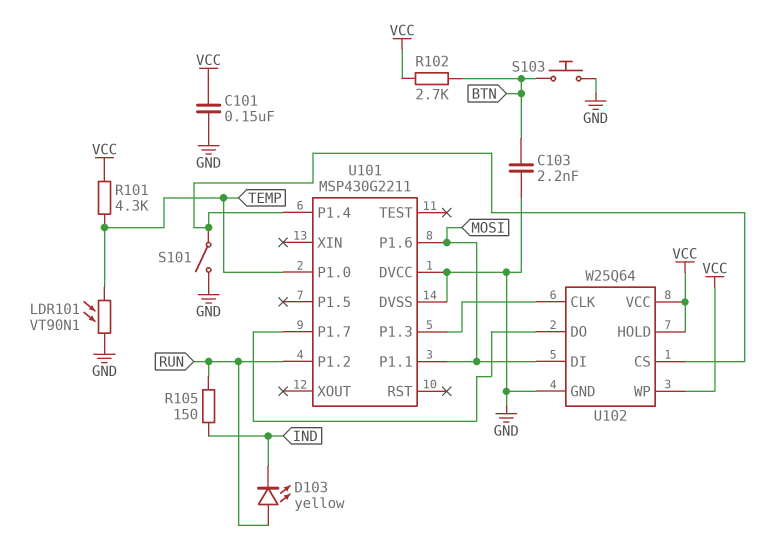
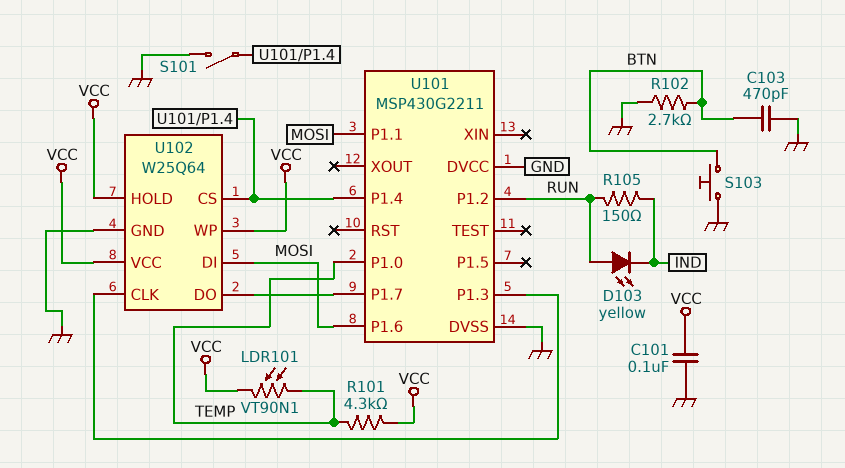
C101: 150nF (GND, VCC) -> 100nF (GND, VCC)
C103: 2.2nF (BTN, GND) -> 470pF (BTN, GND)
LDR101: VT90N1 (GND, TEMP) -> VT90N1 (TEMP, VCC)
R102: 2.7k (BTN, VCC) -> 2.7k (BTN, GND)

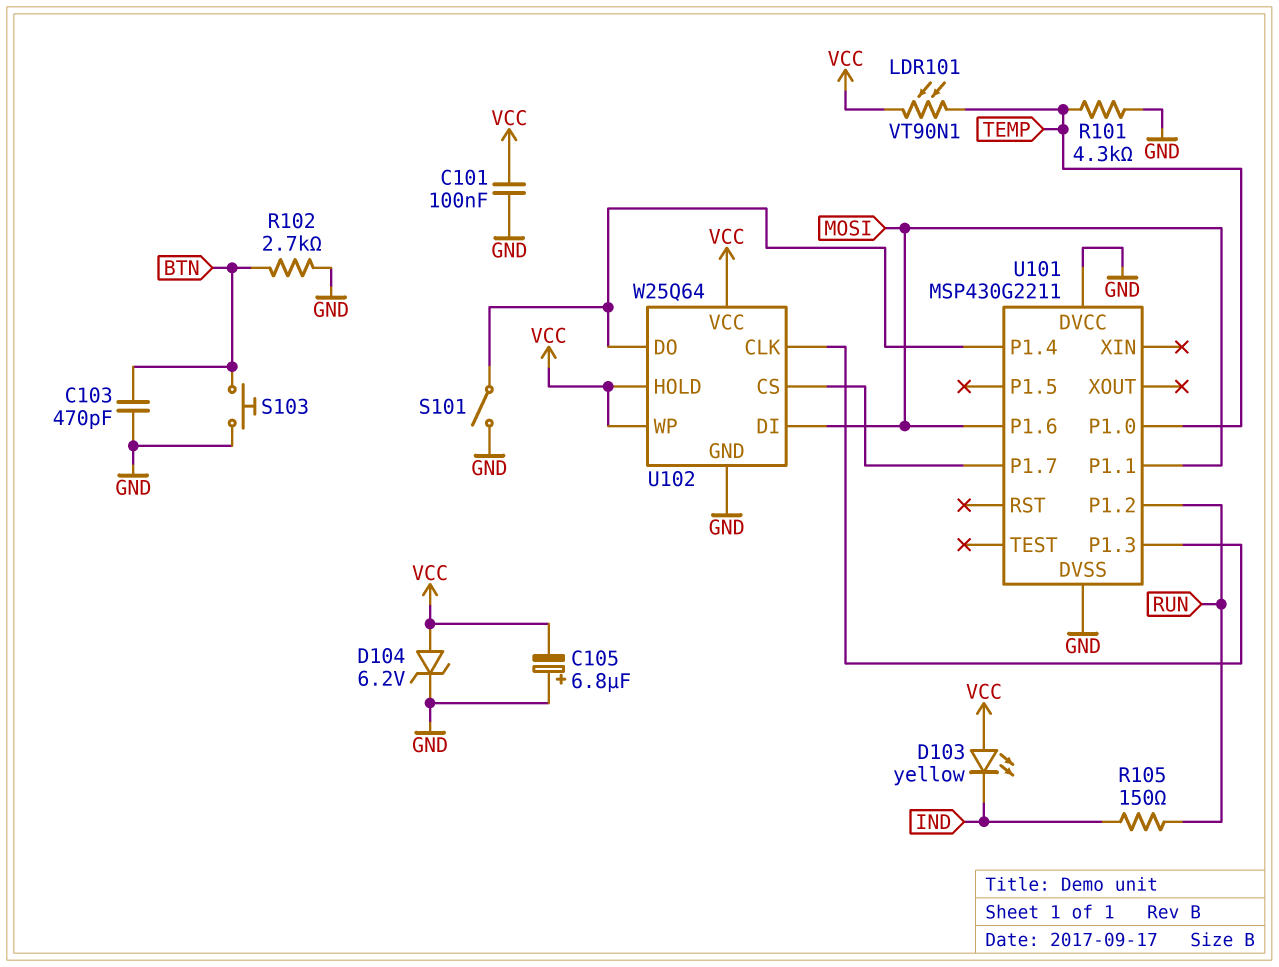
C105: none -> 6.8uF (plus GND, minus VCC)
D103: LED yellow (A RUN, K IND) -> LED yellow (A VCC, K IND)
D104: none -> zener 6.2V (A VCC, K GND)
R101: 4.3k (TEMP, VCC) -> 4.3k (GND, TEMP)
U102 pin CS: U101/P1.4 -> U101/P1.7
U102 pin DO: U101/P1.7 -> U101/P1.4

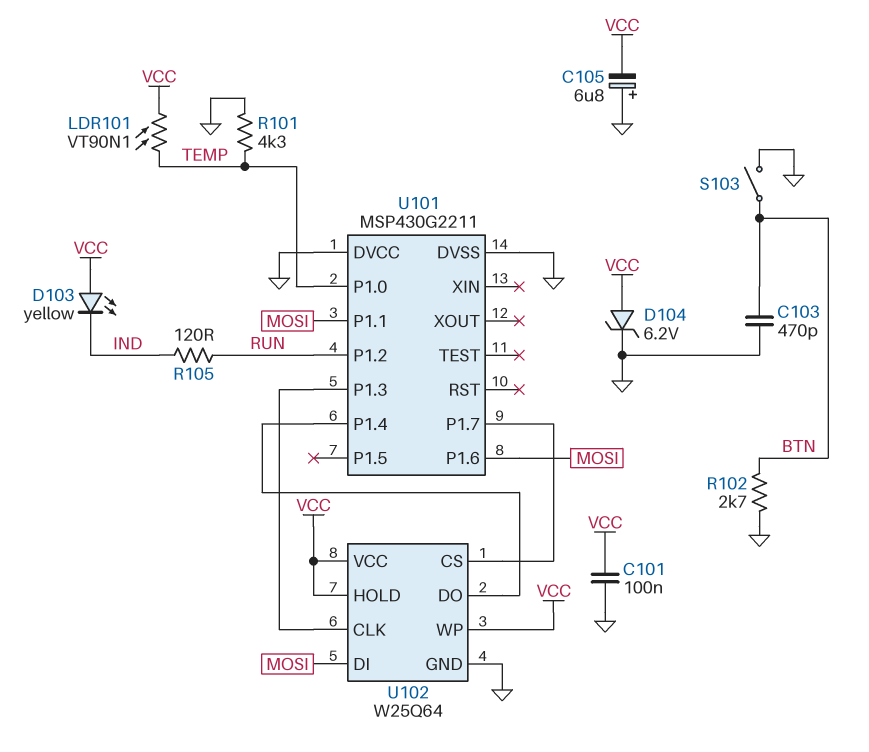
R105: 150 (IND, RUN) -> 120 (IND, RUN)
S101: switch (GND, U101/P1.4) -> none
S103: button (BTN, GND) -> switch (BTN, GND)

